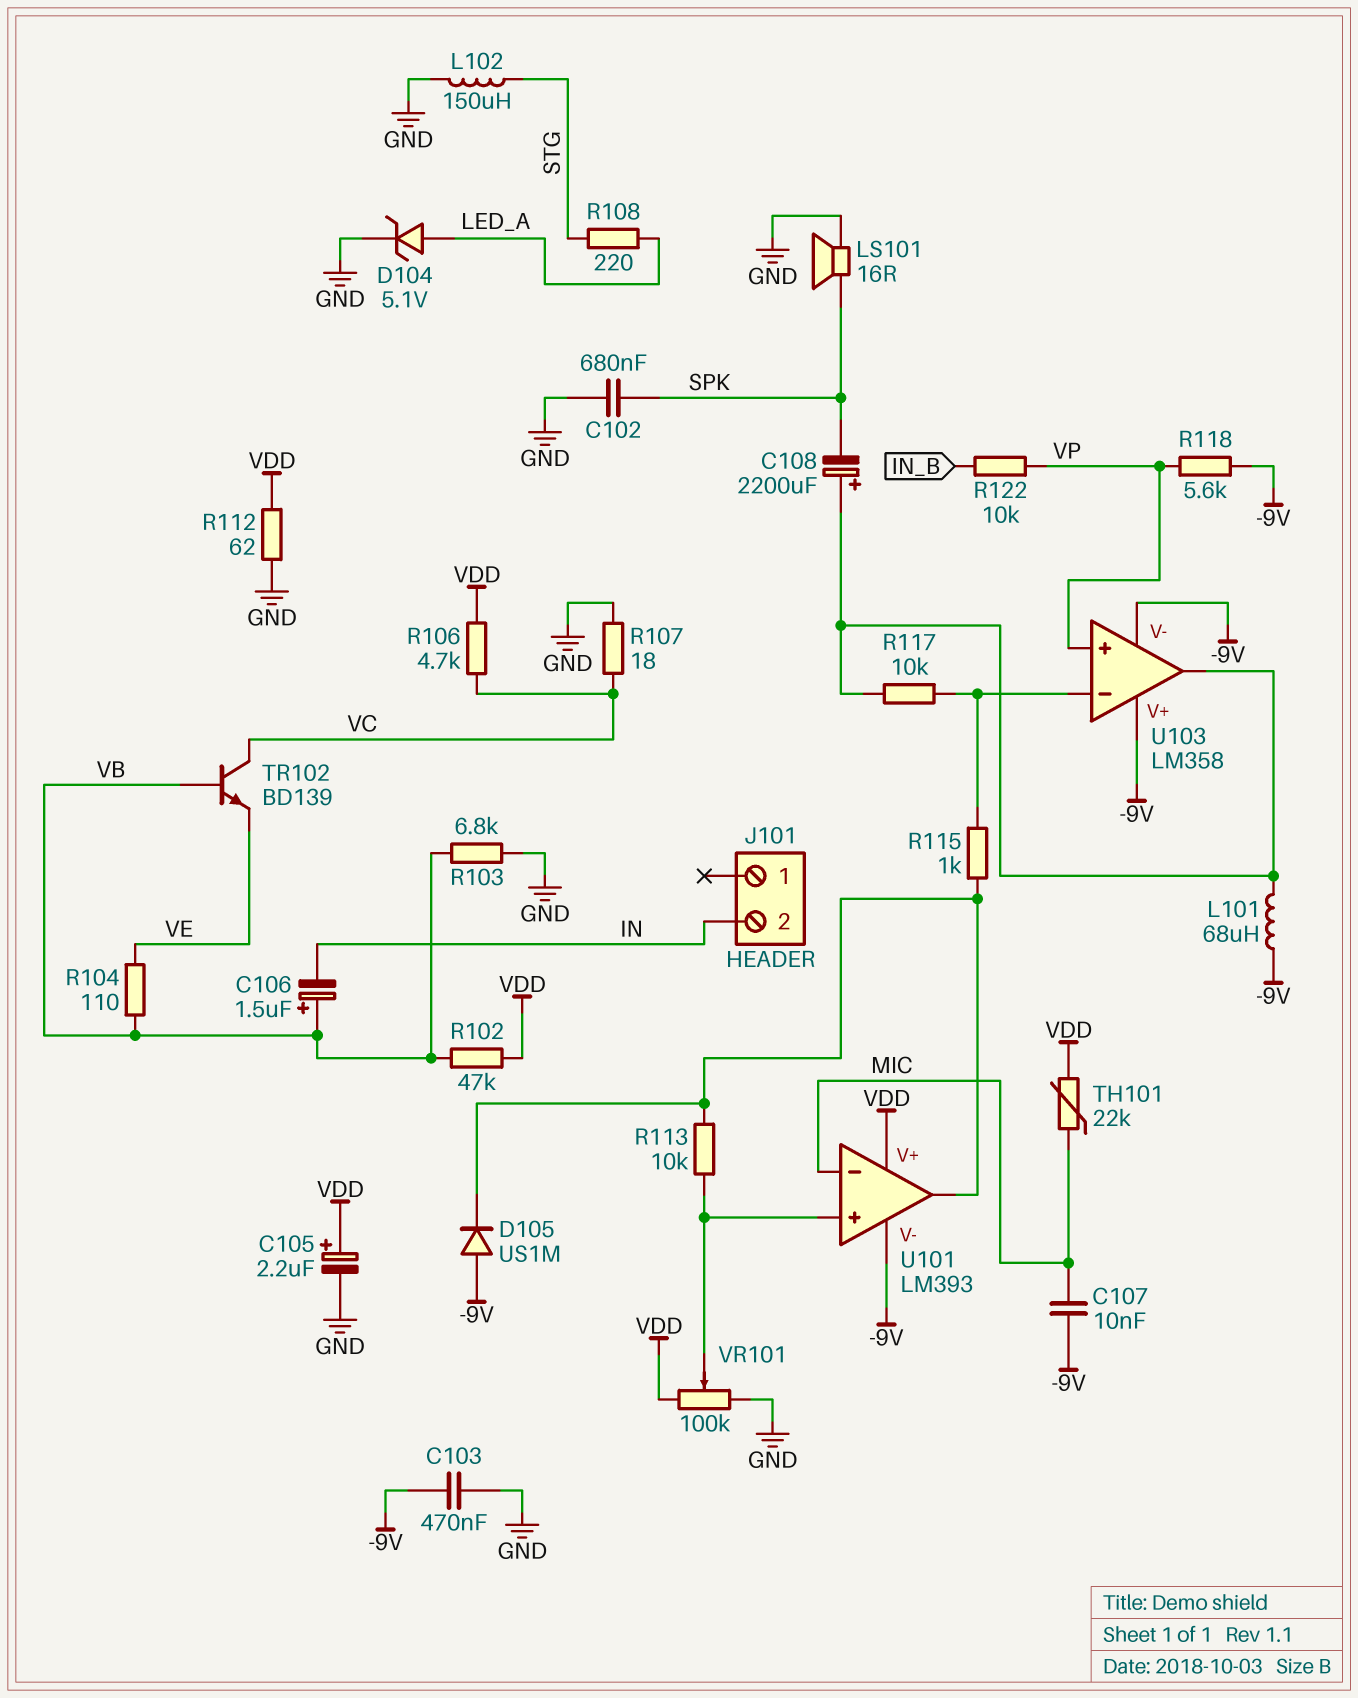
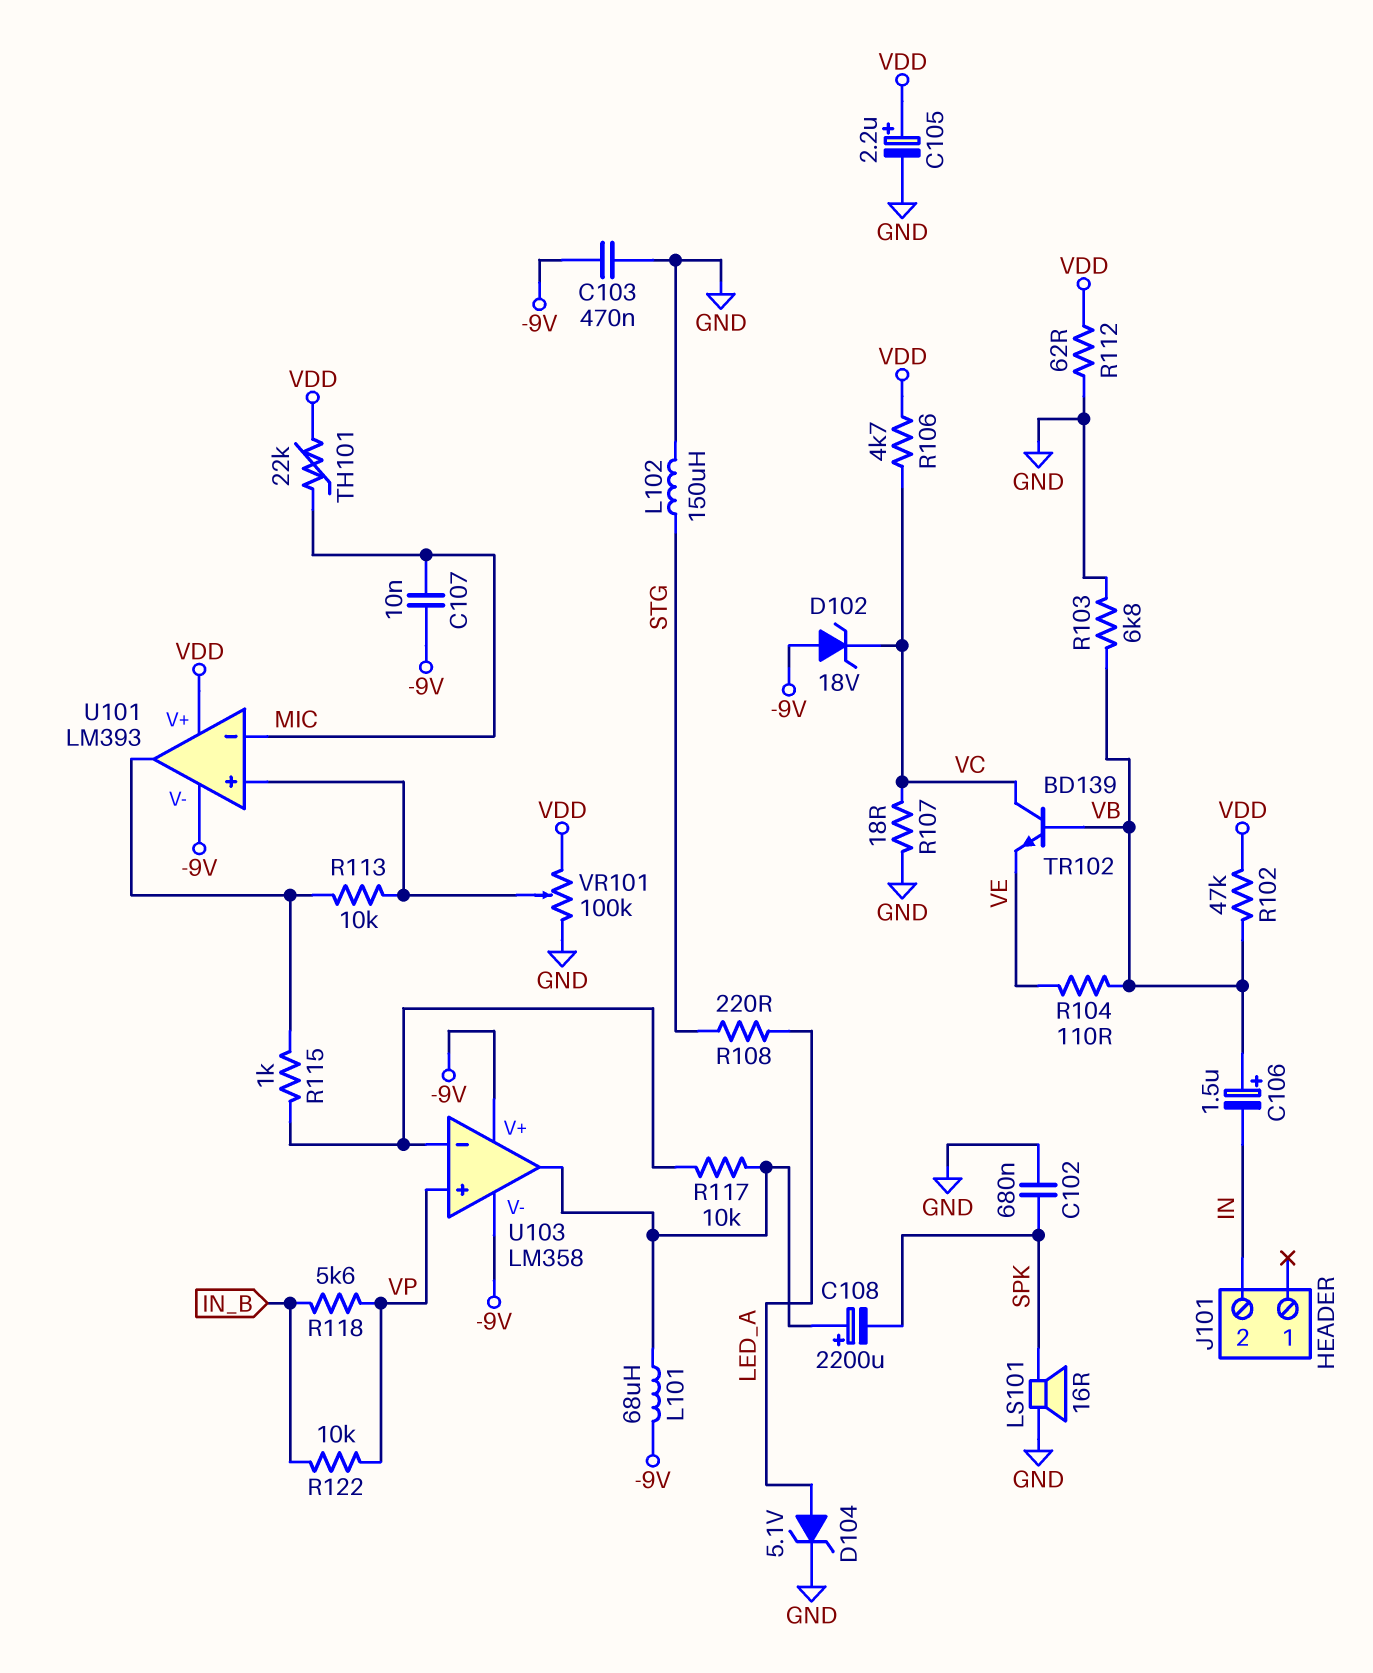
D102: none -> zener 18V (A -9V, K VC)
D105: diode US1M (A -9V, K U101/out) -> none
R118: 5.6k (-9V, VP) -> 5.6k (IN_B, VP)

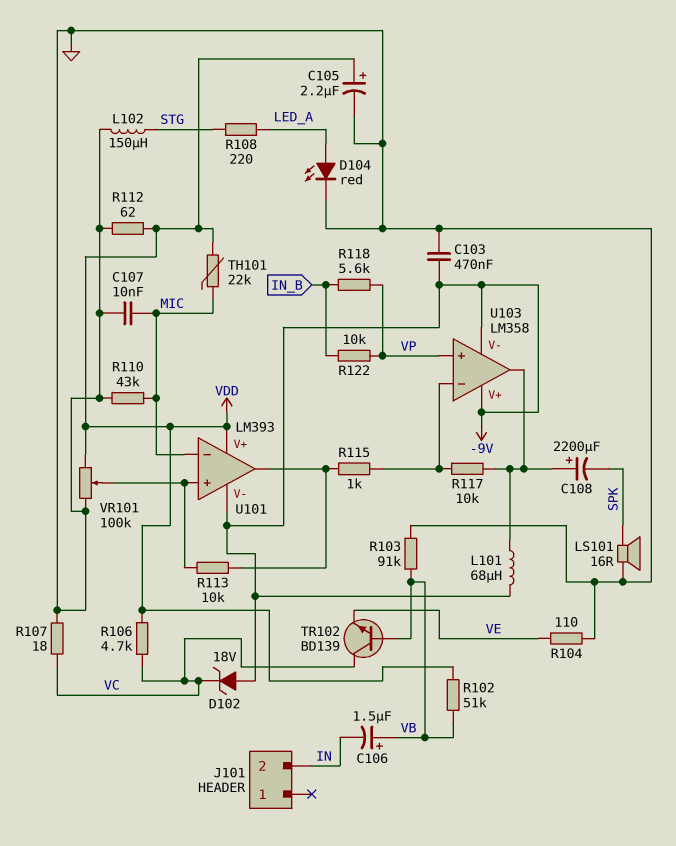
C102: 680nF (GND, SPK) -> none
C107: 10nF (-9V, MIC) -> 10nF (GND, MIC)
D104: zener 5.1V (A LED_A, K GND) -> LED red (A LED_A, K GND)
R102: 47k (VB, VDD) -> 51k (VB, VDD)
R103: 6.8k (GND, VB) -> 91k (GND, VB)
R104: 110 (VB, VE) -> 110 (GND, VE)
R110: none -> 43k (GND, MIC)

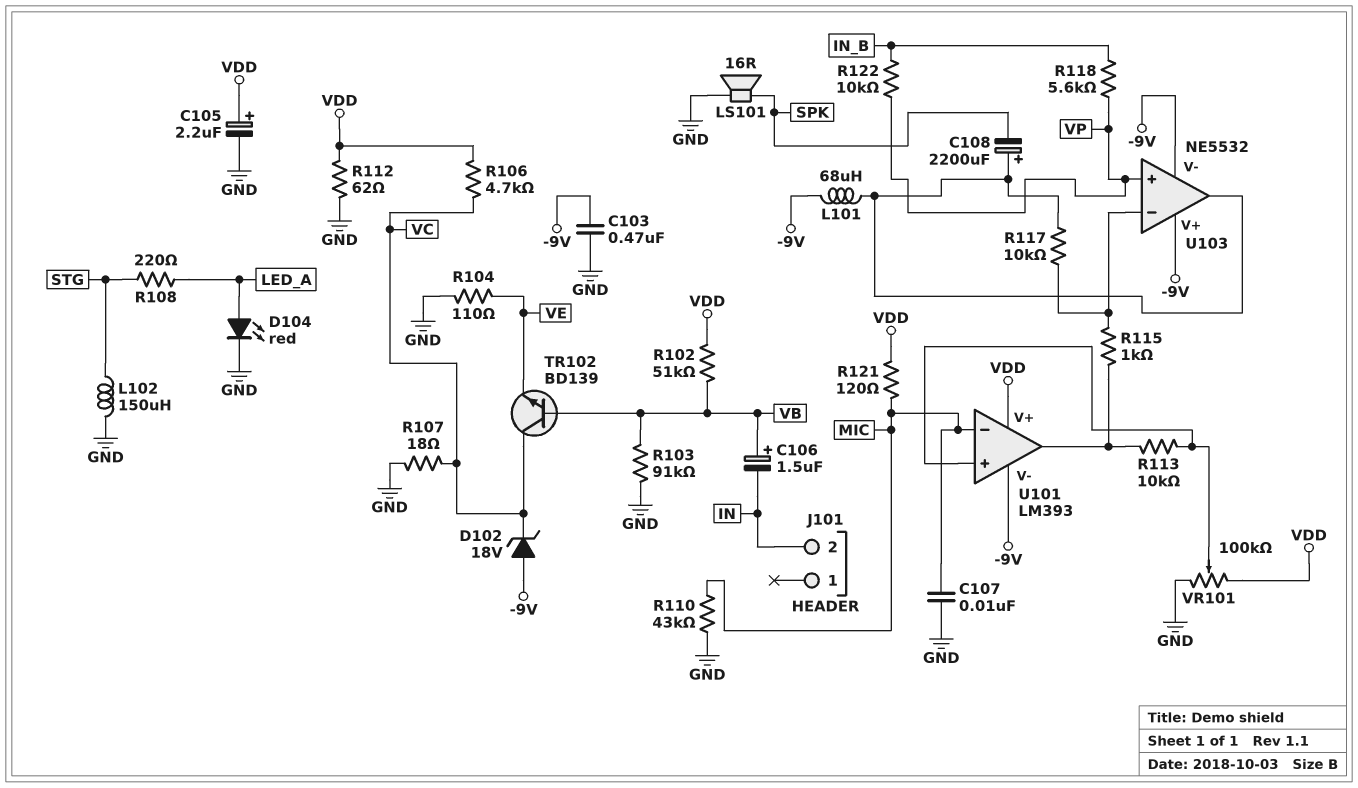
R121: none -> 120 (MIC, VDD)
TH101: 22k (MIC, VDD) -> none
U103: LM358 -> NE5532

